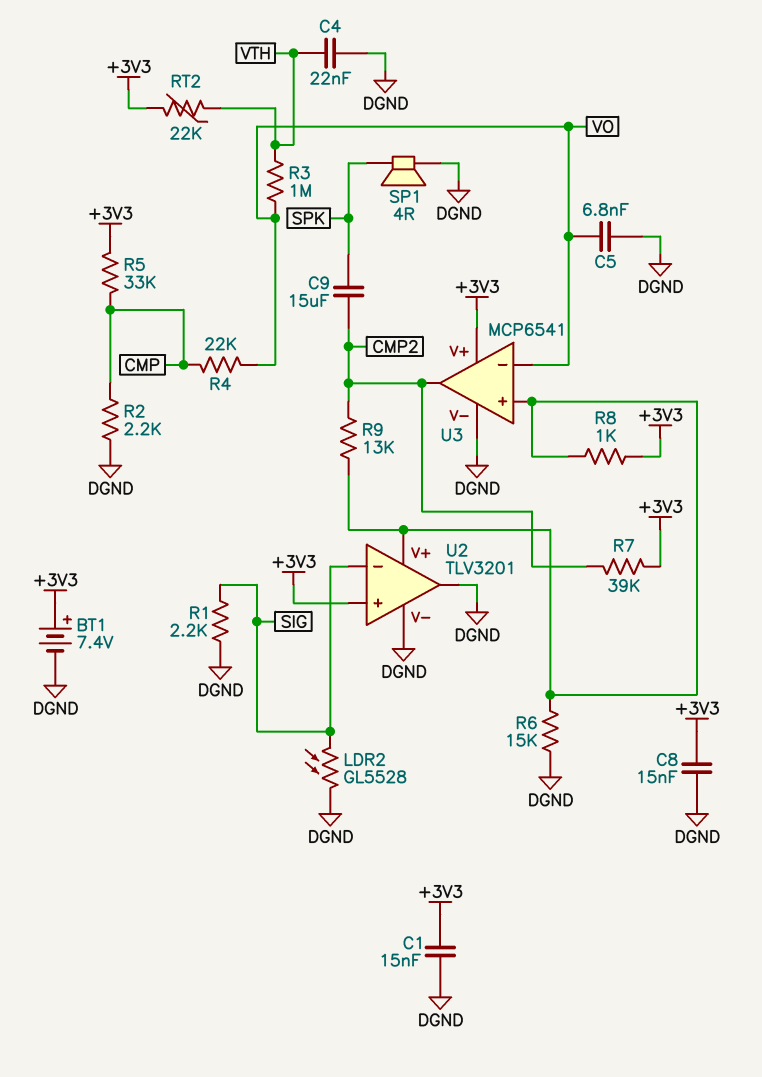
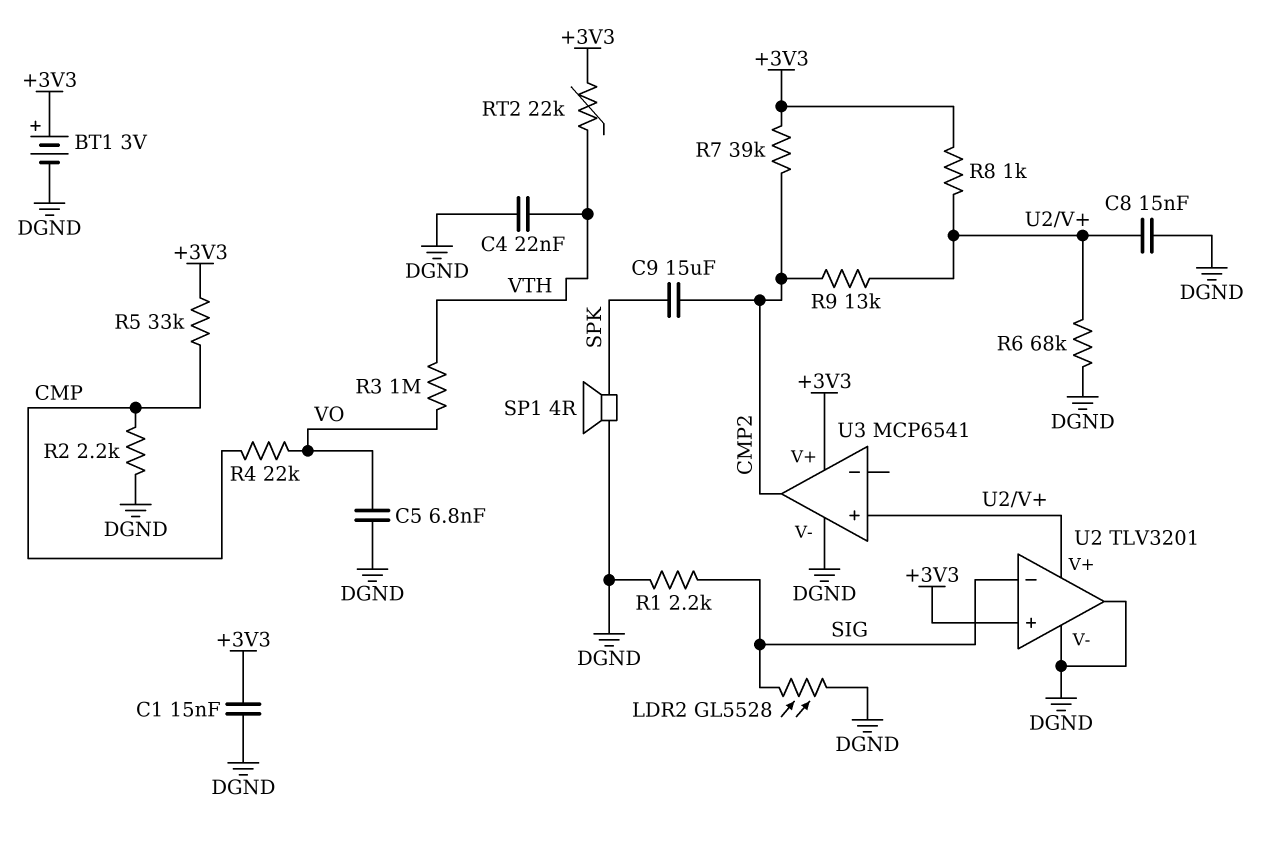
BT1: 7.4V (plus +3V3, minus DGND) -> 3V (plus +3V3, minus DGND)
C8: 15nF (+3V3, DGND) -> 15nF (DGND, U2/V+)
R6: 15k (DGND, U2/V+) -> 68k (DGND, U2/V+)
U3 pin in-: VO -> none

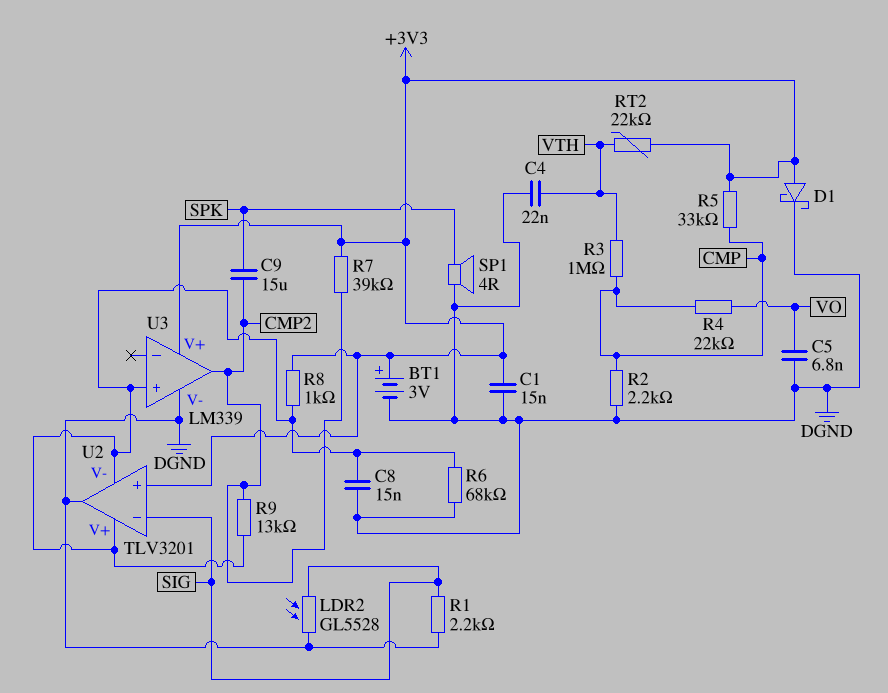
D1: none -> schottky (A +3V3, K DGND)
R3: 1M (VO, VTH) -> 1M (CMP, VTH)
U2 pin V-: DGND -> U2/V+
U3: MCP6541 -> LM339

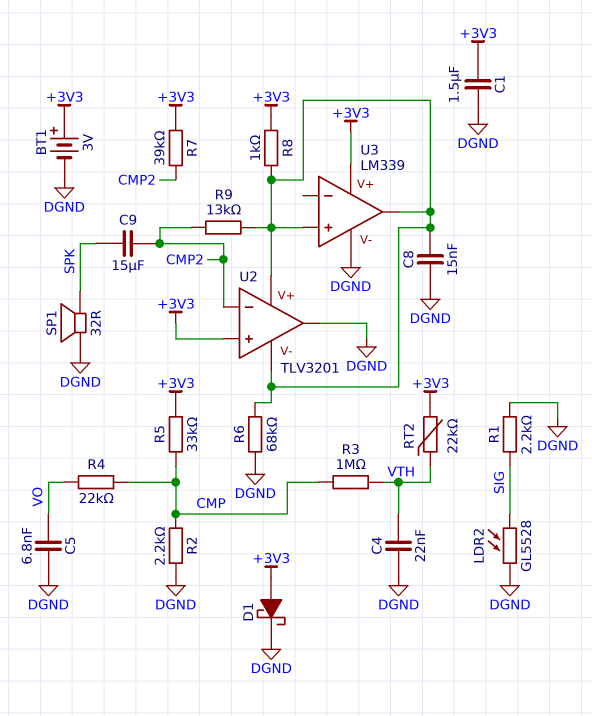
C1: 15nF (+3V3, DGND) -> 1.5uF (+3V3, DGND)
SP1: speaker 4R (DGND, SPK) -> speaker 32R (DGND, SPK)
U2 pin in-: SIG -> CMP2
U3 pin out: CMP2 -> U2/V+

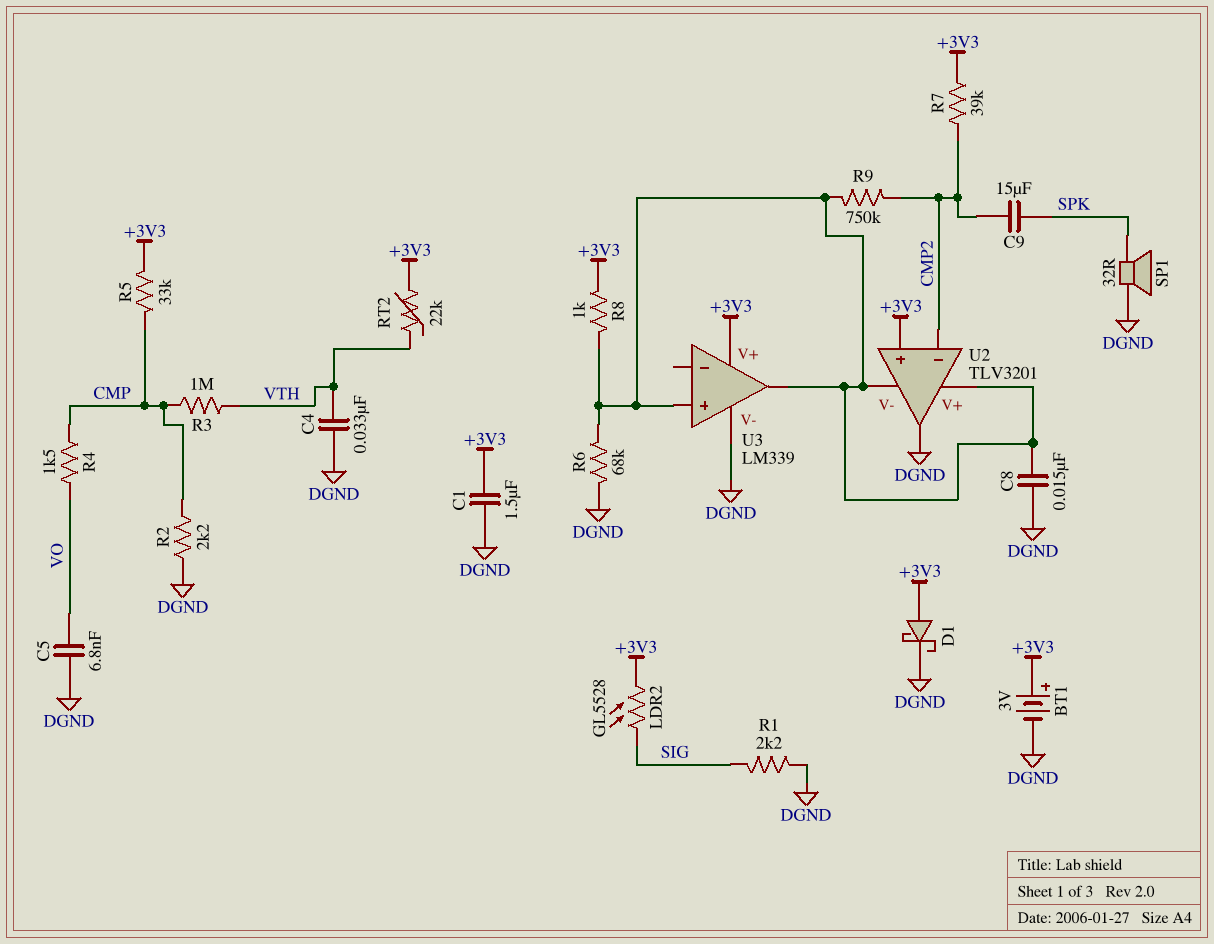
C4: 22nF (DGND, VTH) -> 33nF (DGND, VTH)
LDR2: GL5528 (DGND, SIG) -> GL5528 (+3V3, SIG)
R4: 22k (CMP, VO) -> 1.5k (CMP, VO)
R9: 13k (CMP2, U2/V+) -> 750k (CMP2, U2/V+)

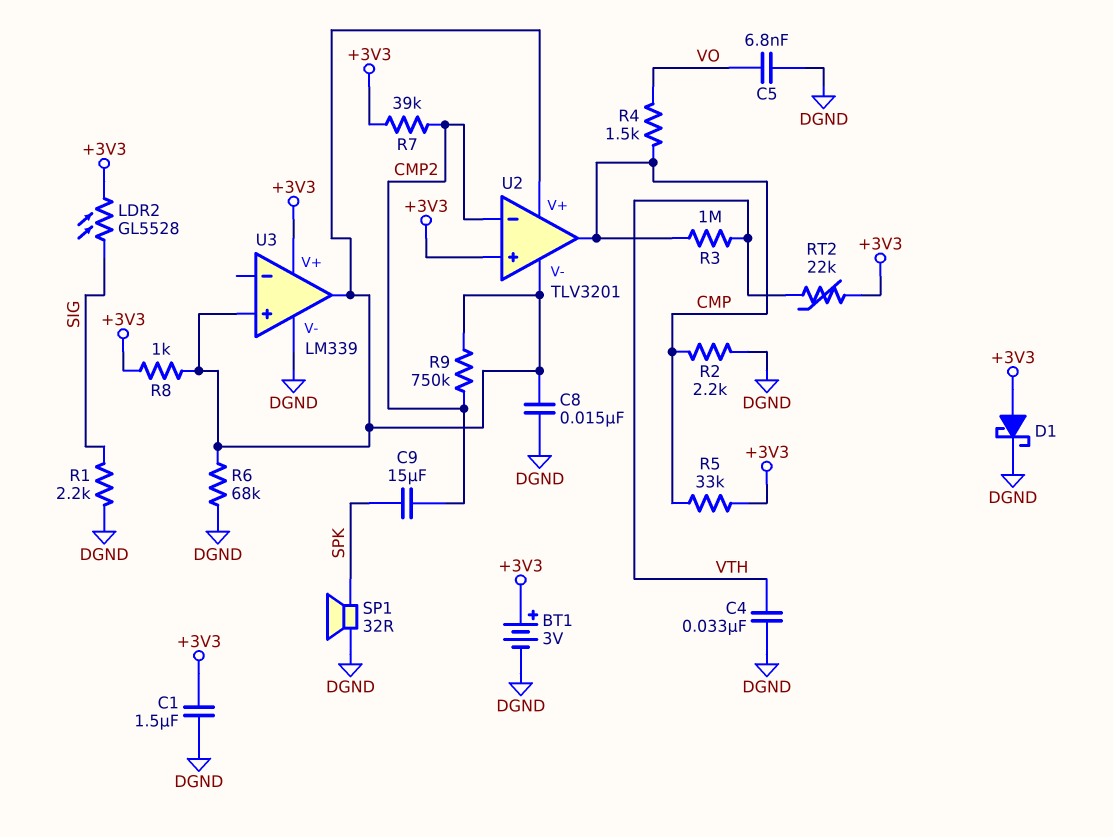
U2 pin out: DGND -> CMP

